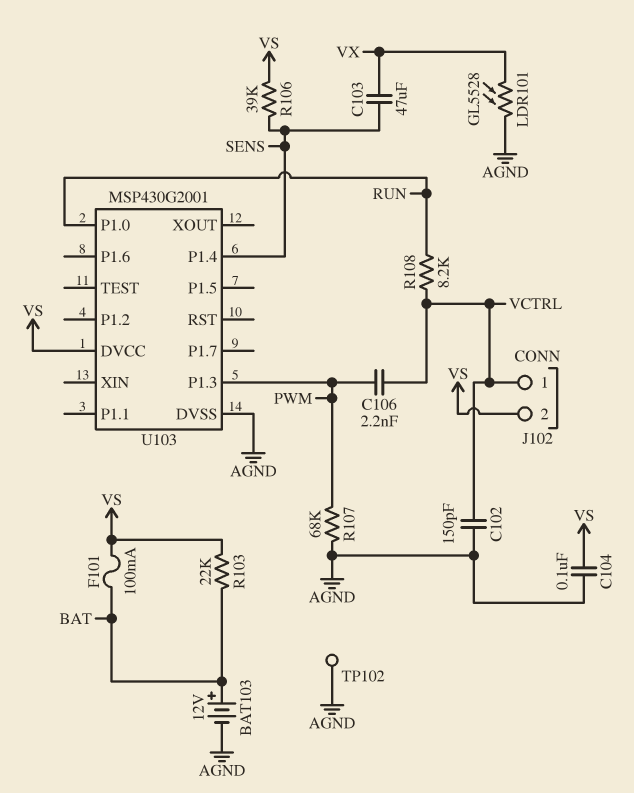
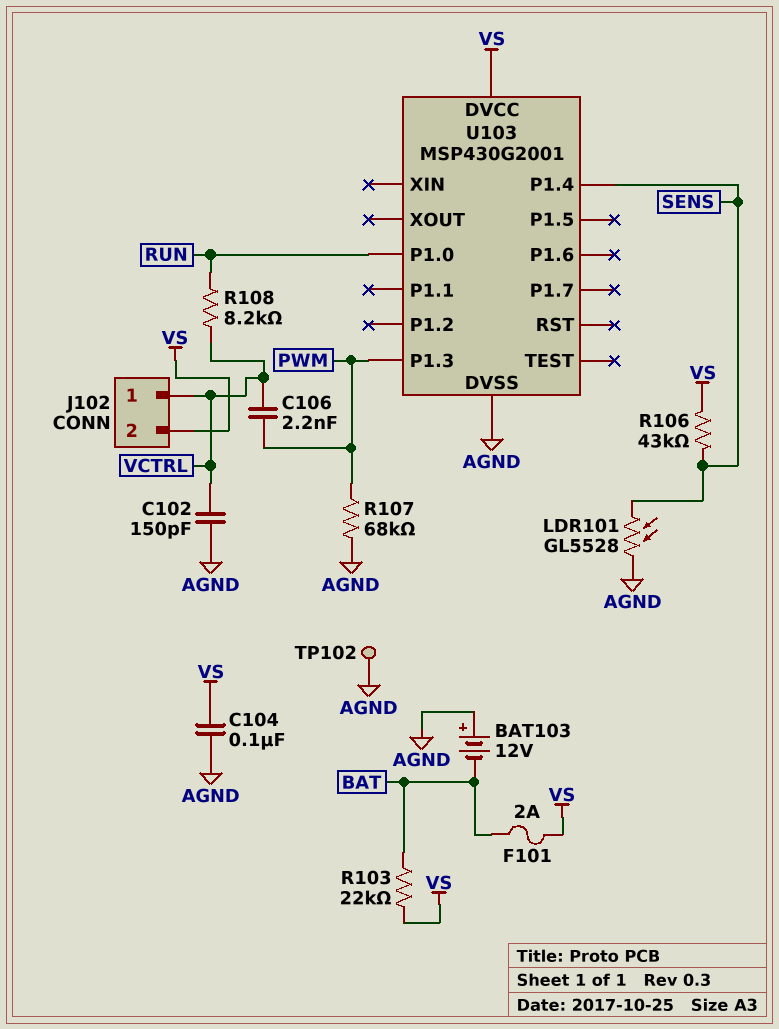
BAT103: 12V (plus BAT, minus AGND) -> 12V (plus AGND, minus BAT)
C103: 47uF (SENS, VX) -> none
F101: 100mA (BAT, VS) -> 2A (BAT, VS)
LDR101: GL5528 (AGND, VX) -> GL5528 (AGND, SENS)
R106: 39k (SENS, VS) -> 43k (SENS, VS)

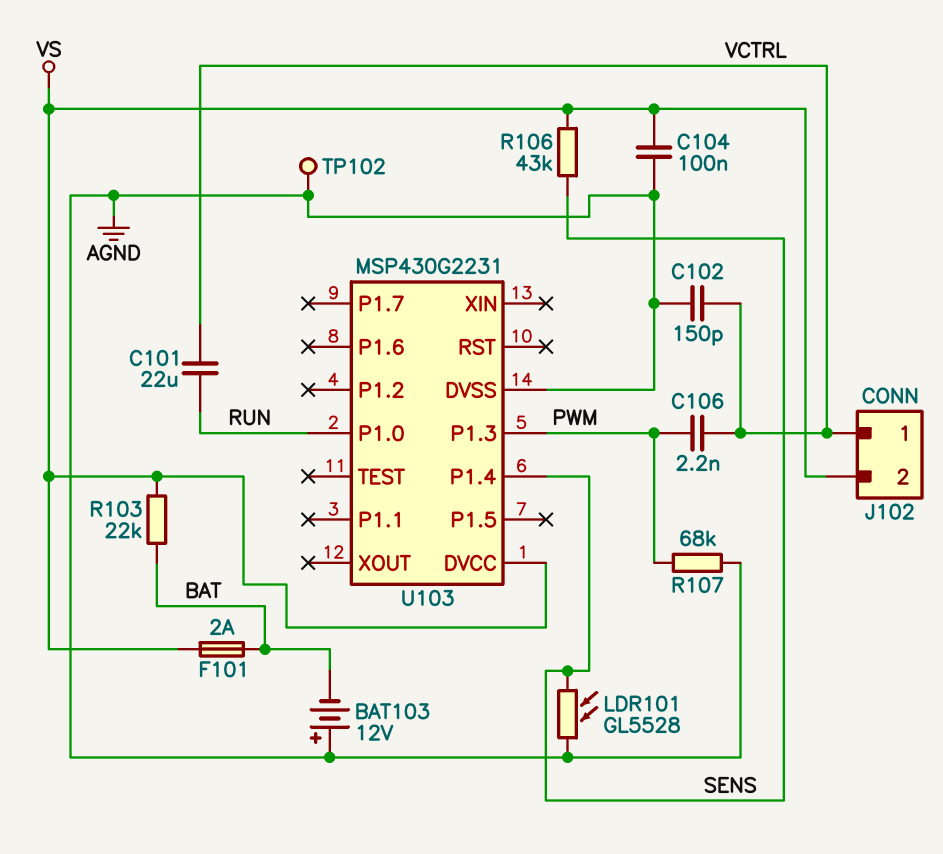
C101: none -> 22uF (RUN, VCTRL)
R108: 8.2k (RUN, VCTRL) -> none
U103: MSP430G2001 -> MSP430G2231

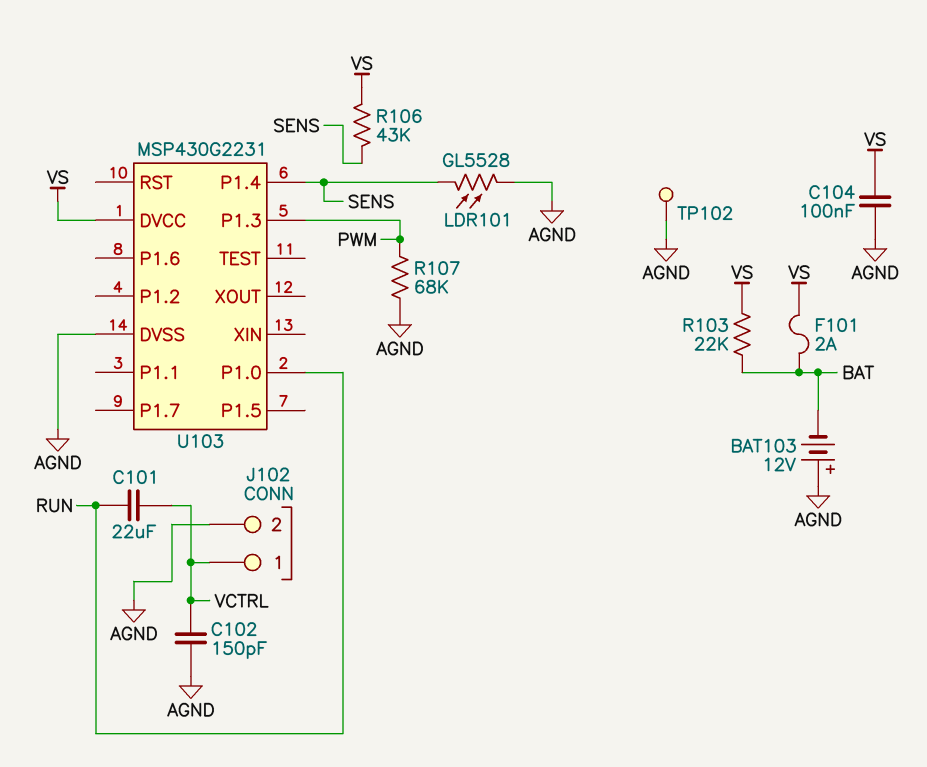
C106: 2.2nF (PWM, VCTRL) -> none
J102 pin 2: VS -> AGND

